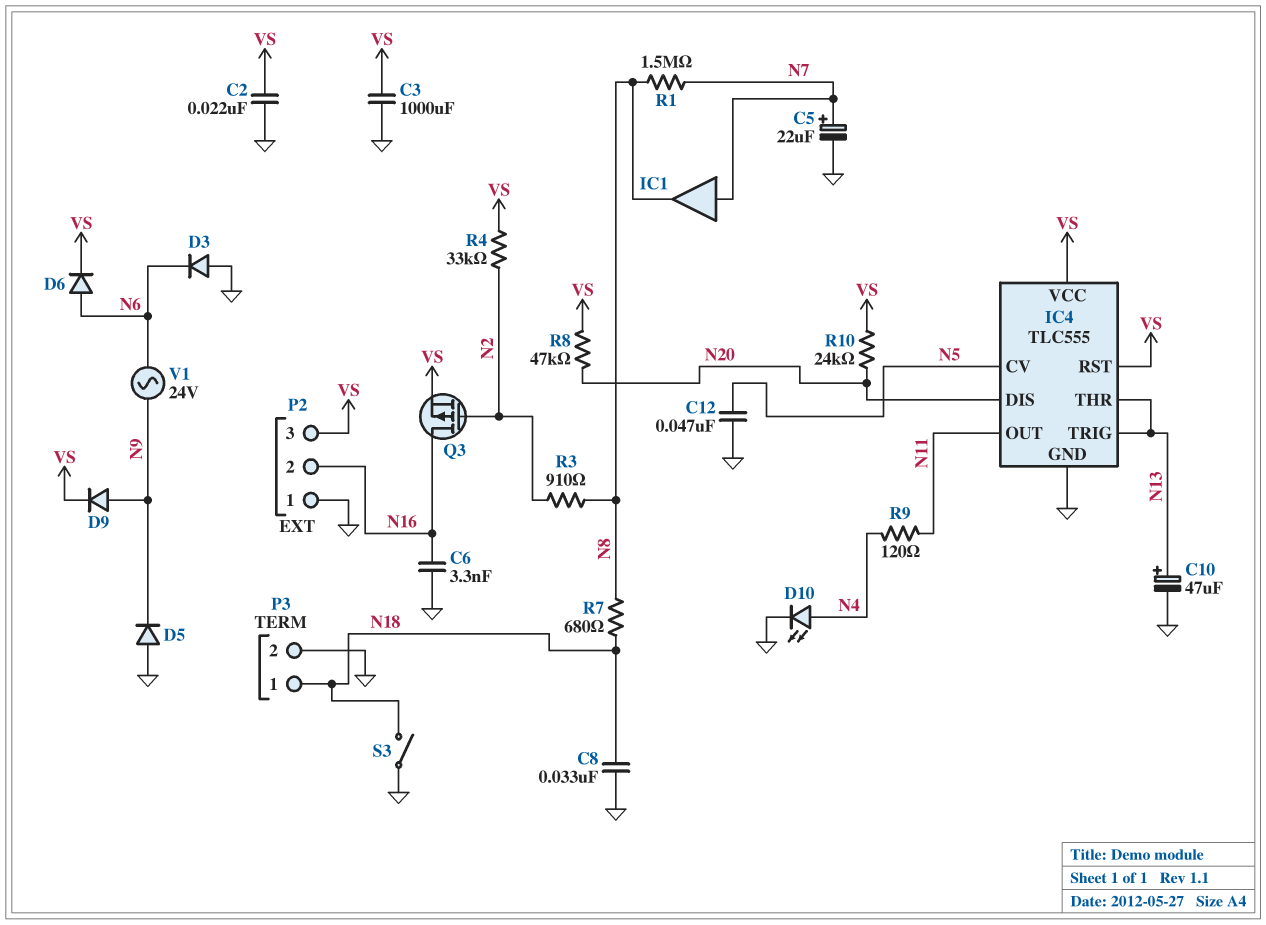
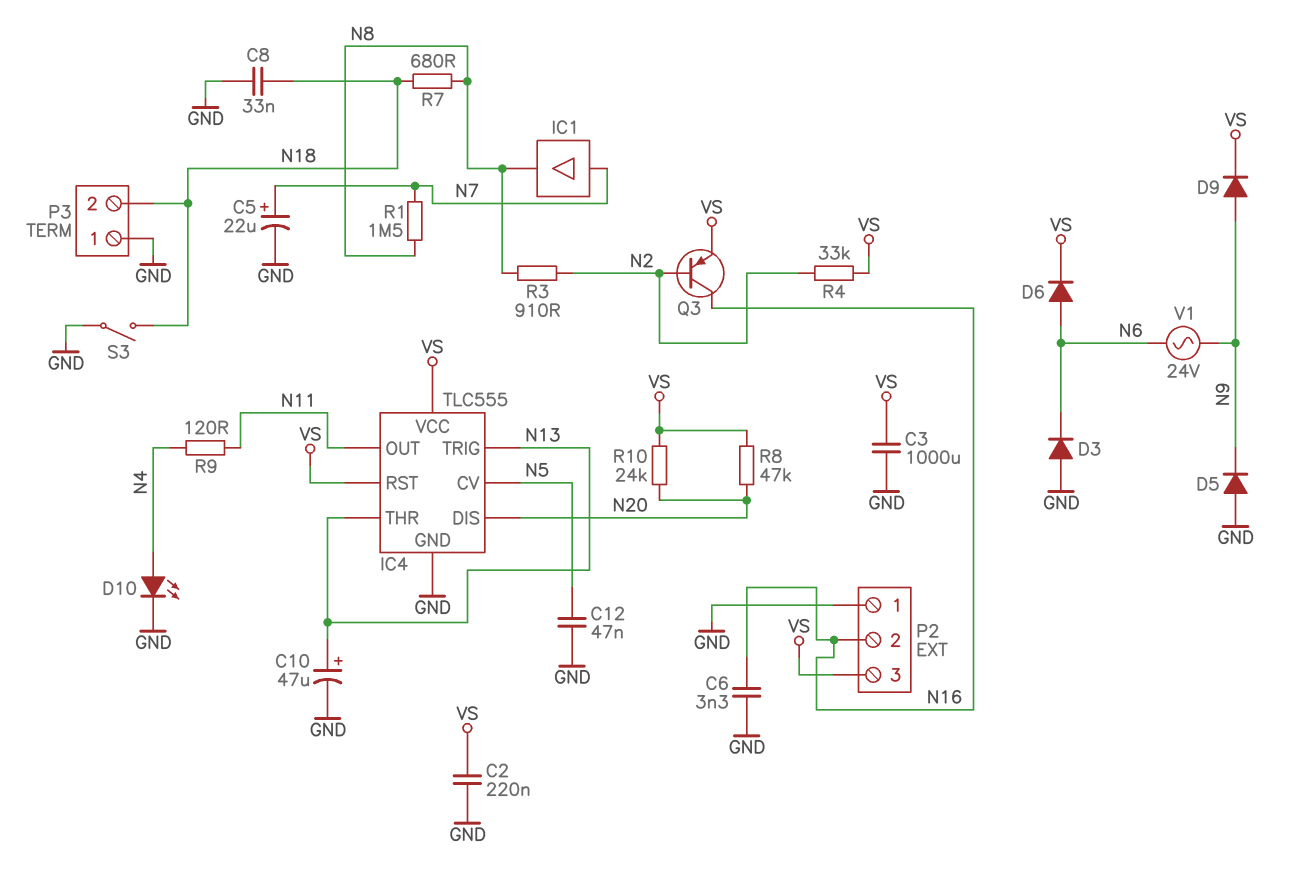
C2: 22nF (GND, VS) -> 220nF (GND, VS)
P3 pin 1: N18 -> GND
P3 pin 2: GND -> N18
Q3: PMOS (G N2, D N16, S VS) -> PNP (B N2, C N16, E VS)

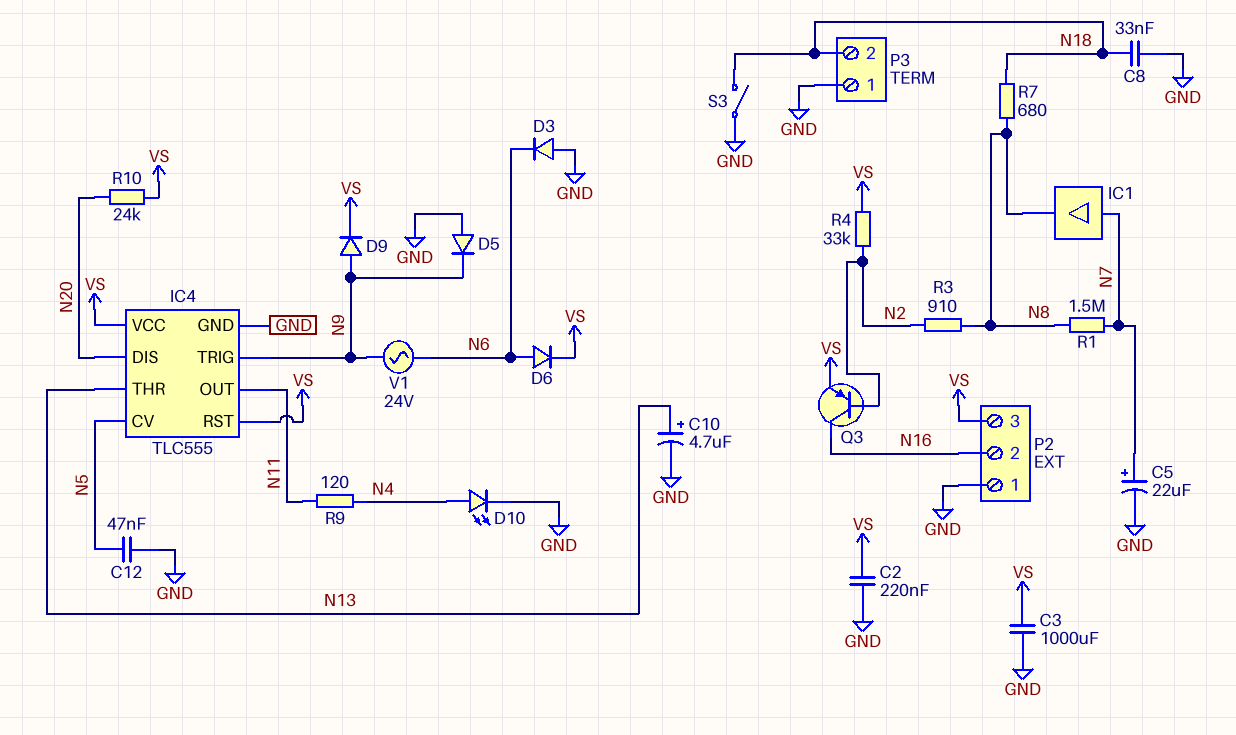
C6: 3.3nF (GND, N16) -> none
C10: 47uF (plus N13, minus GND) -> 4.7uF (plus N13, minus GND)
IC4 pin TRIG: N13 -> N9
R8: 47k (N20, VS) -> none

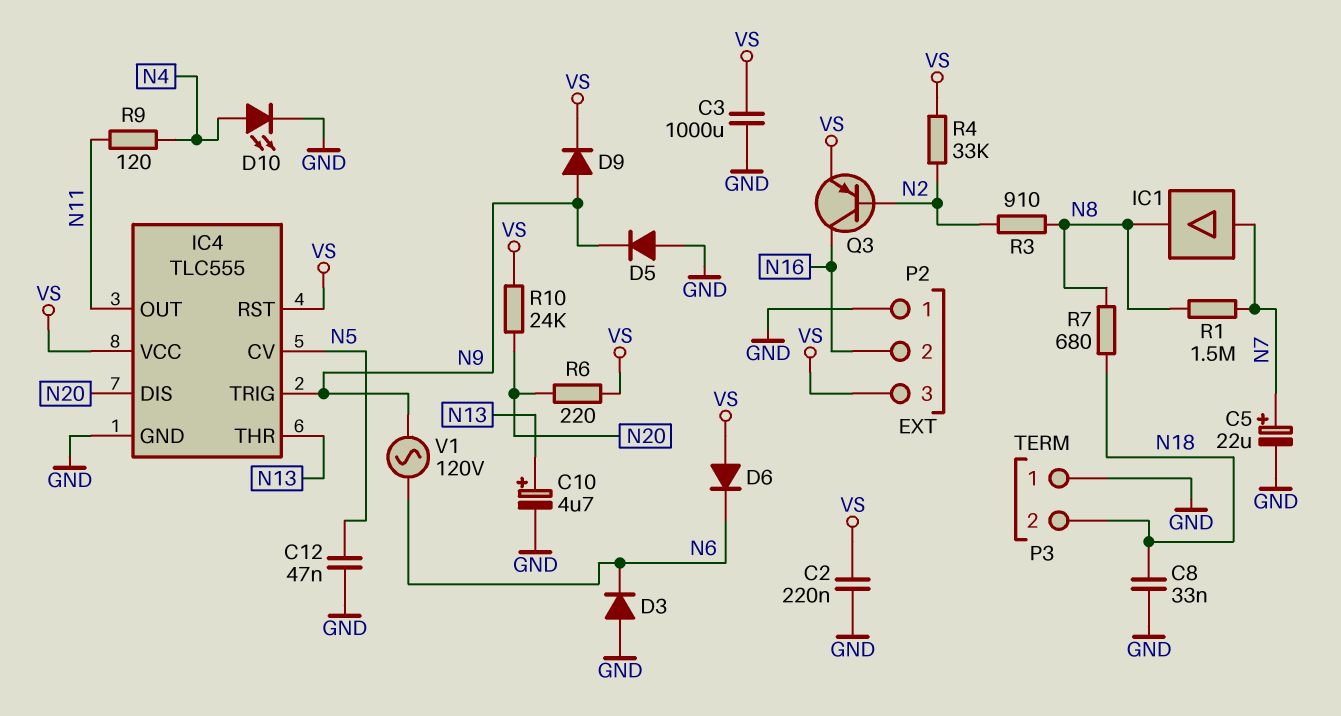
D6: diode (A N6, K VS) -> diode (A VS, K N6)
R6: none -> 220 (N20, VS)
S3: switch (GND, N18) -> none
V1: AC 24V (N6, N9) -> AC 120V (N6, N9)

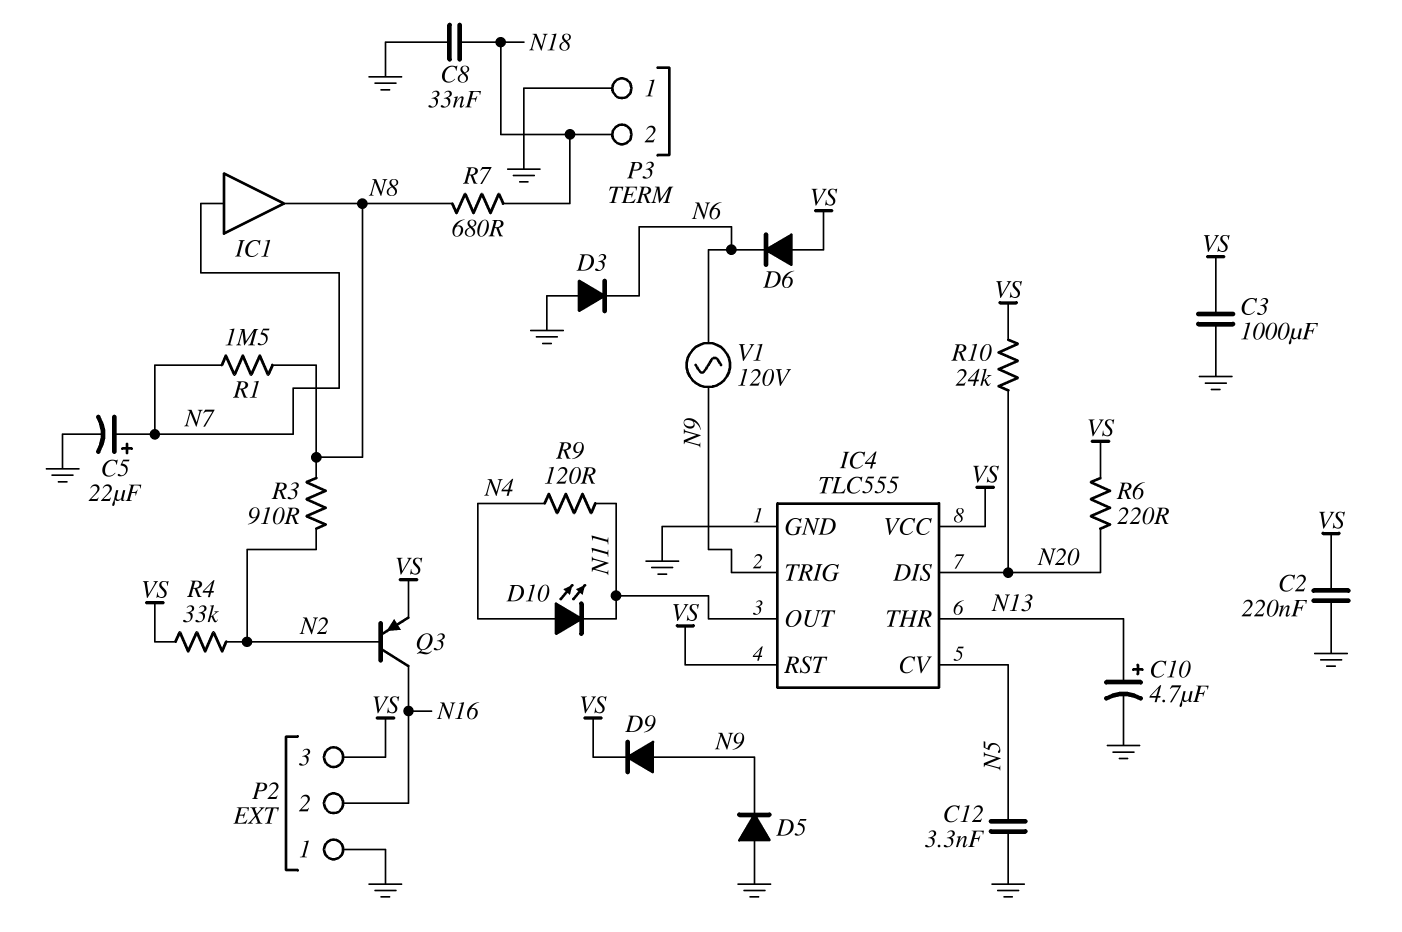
C12: 47nF (GND, N5) -> 3.3nF (GND, N5)
D10: LED (A N4, K GND) -> LED (A N4, K N11)

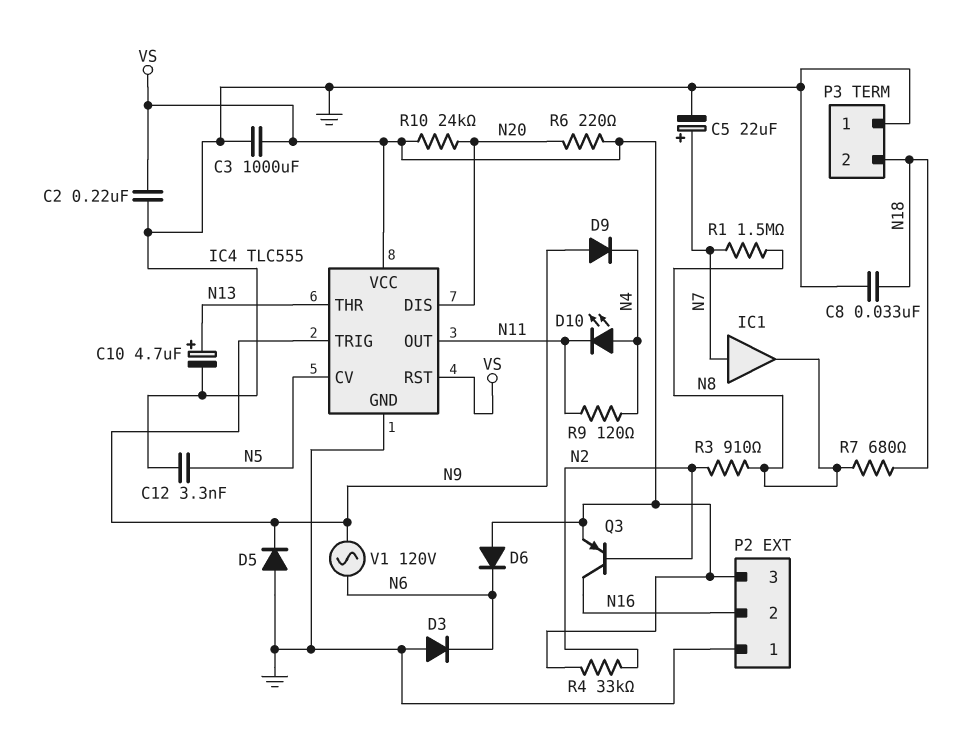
D9: diode (A N9, K VS) -> diode (A N9, K N4)

